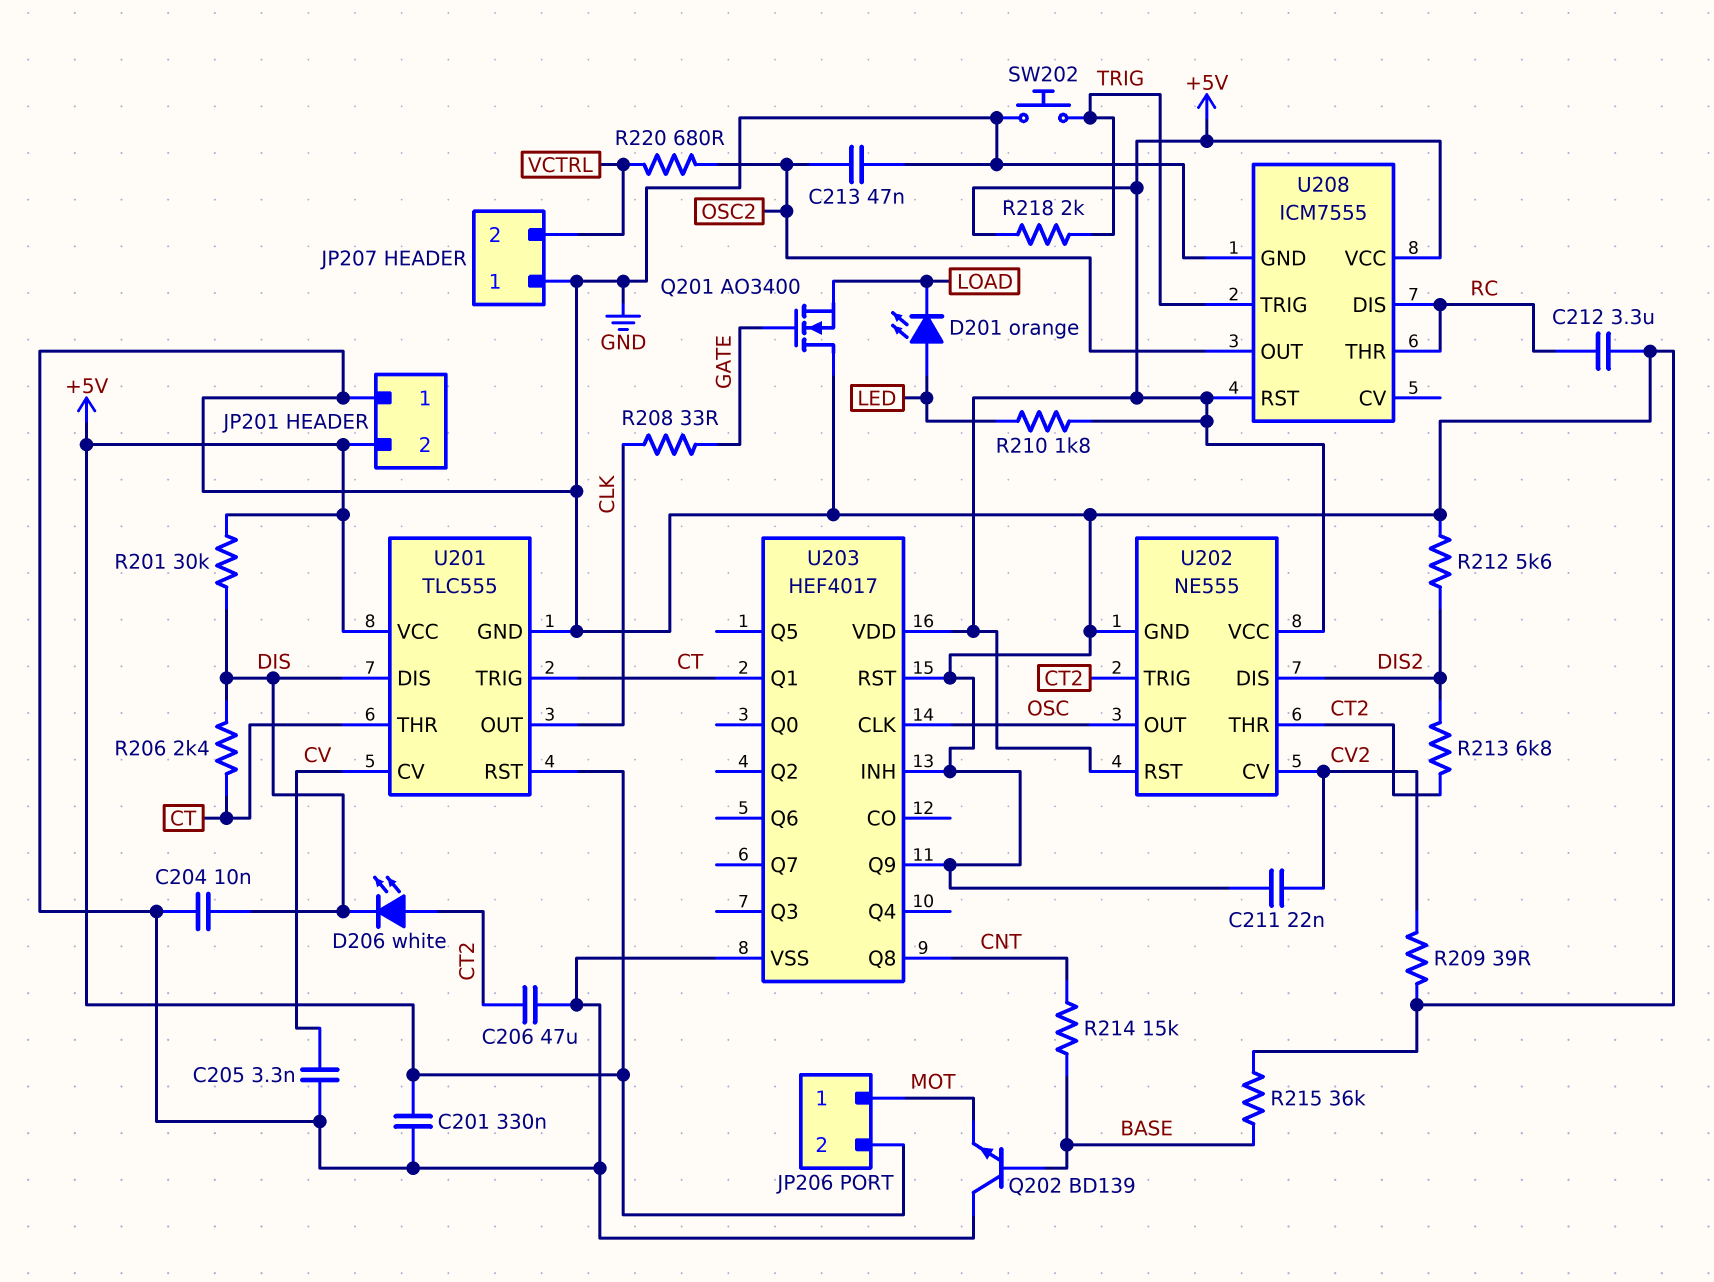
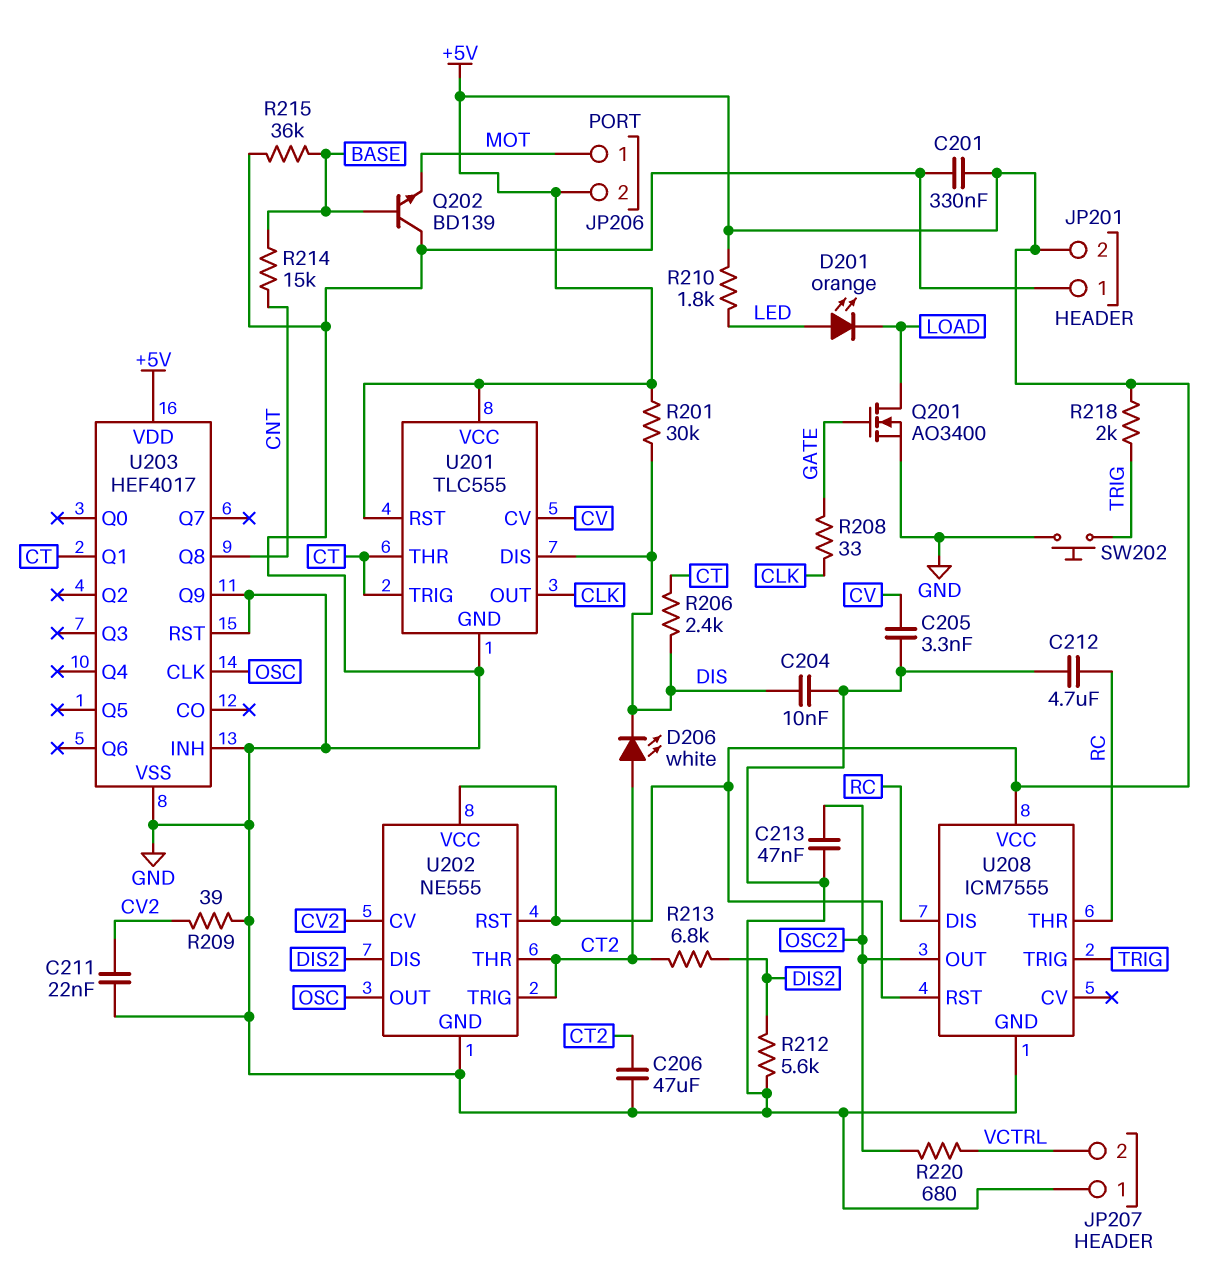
C212: 3.3uF (GND, RC) -> 4.7uF (GND, RC)
Q201: NMOS AO3400 (G GATE, D GND, S LOAD) -> NMOS AO3400 (G GATE, D LOAD, S GND)

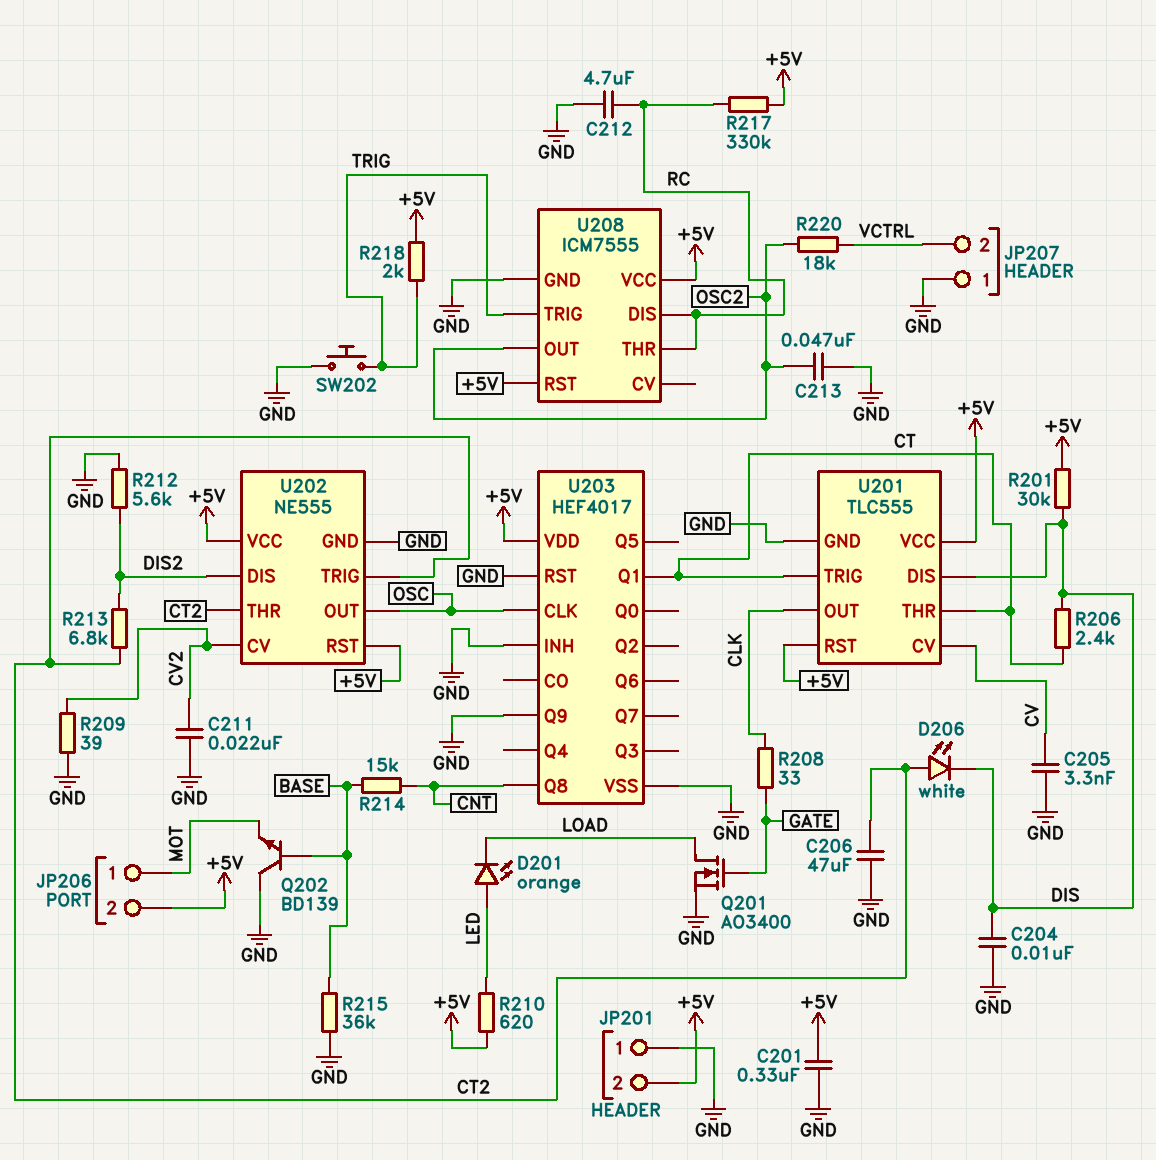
R210: 1.8k (+5V, LED) -> 620 (+5V, LED)
R217: none -> 330k (+5V, RC)
R220: 680 (OSC2, VCTRL) -> 18k (OSC2, VCTRL)

